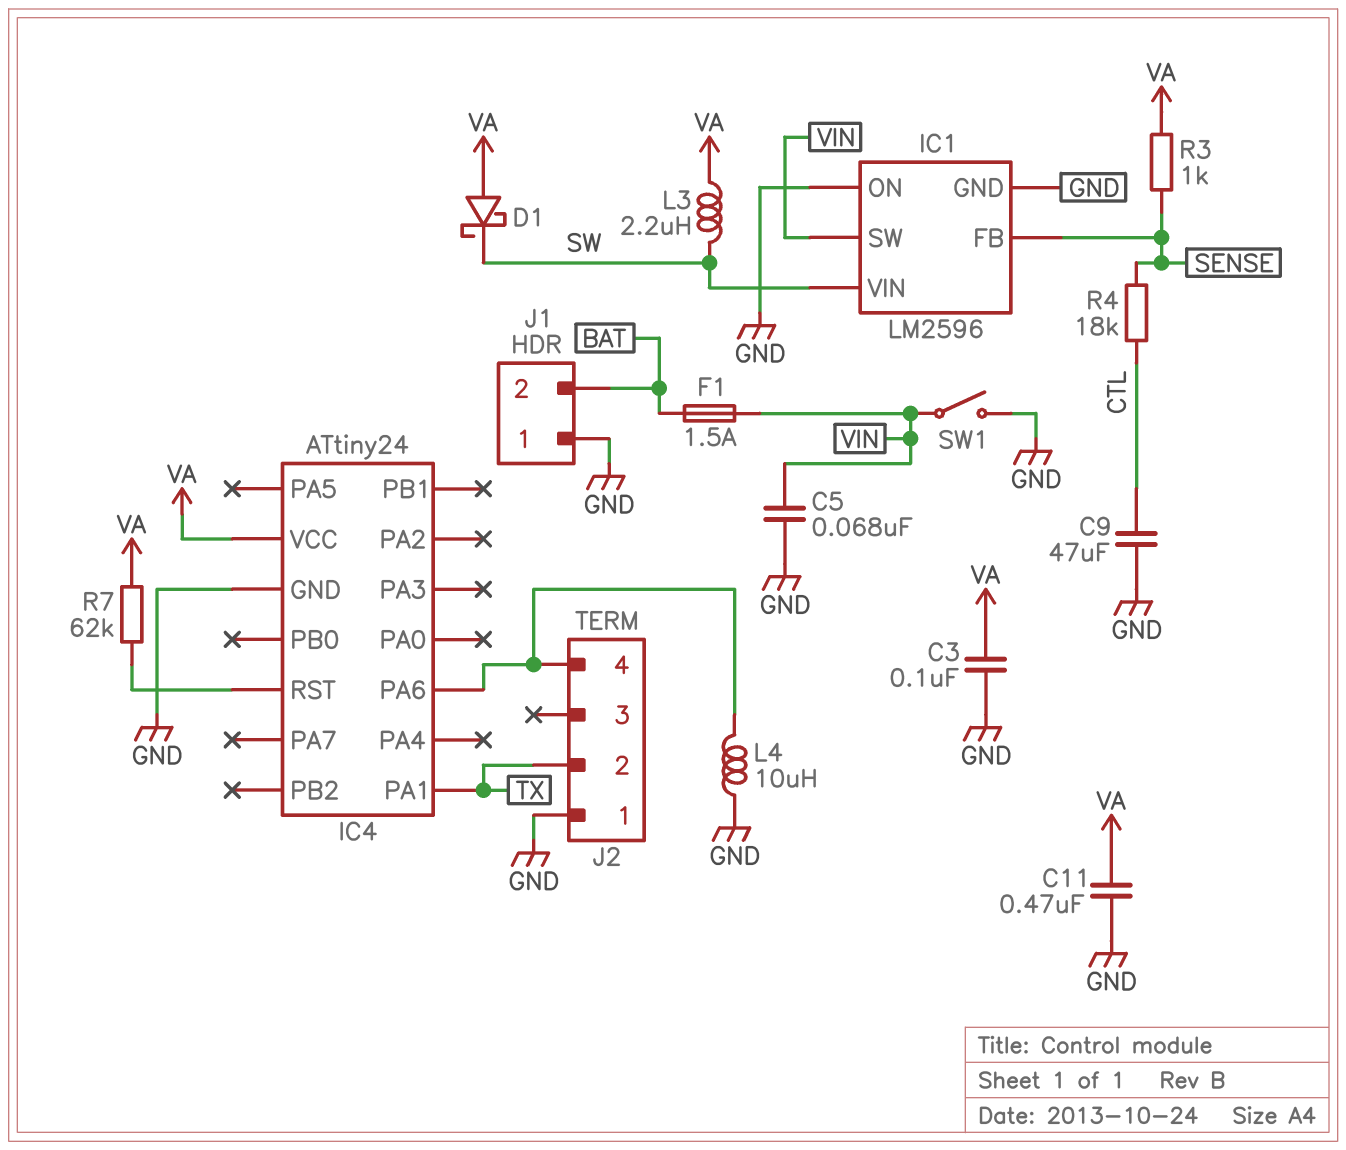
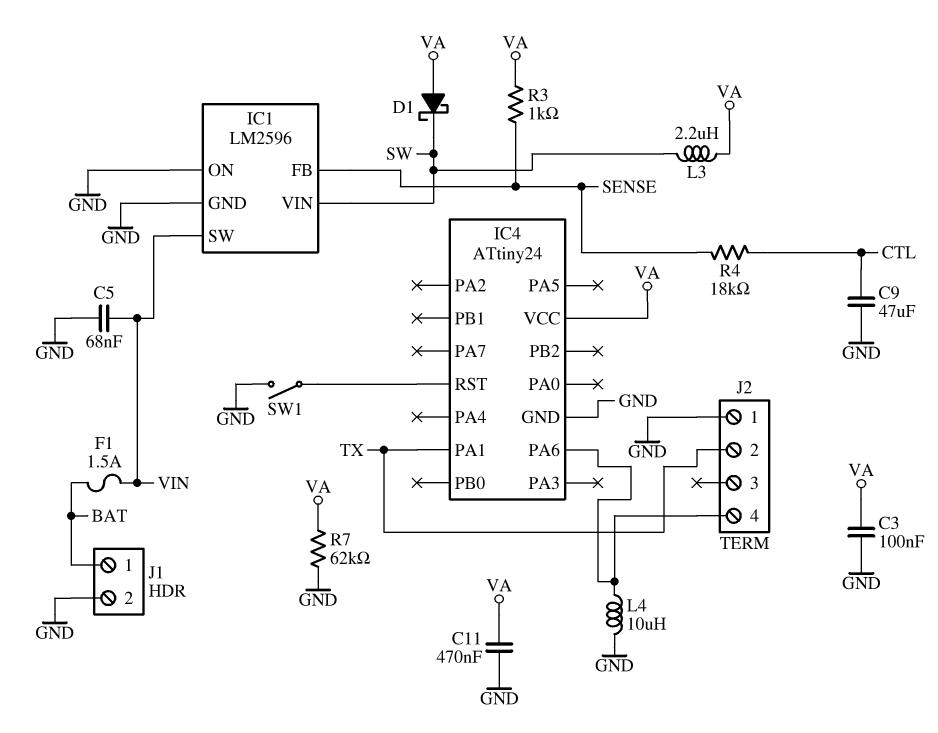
J1 pin 1: GND -> BAT
J1 pin 2: BAT -> GND
R7: 62k (IC4/RST, VA) -> 62k (GND, VA)
SW1: switch (GND, VIN) -> switch (GND, IC4/RST)

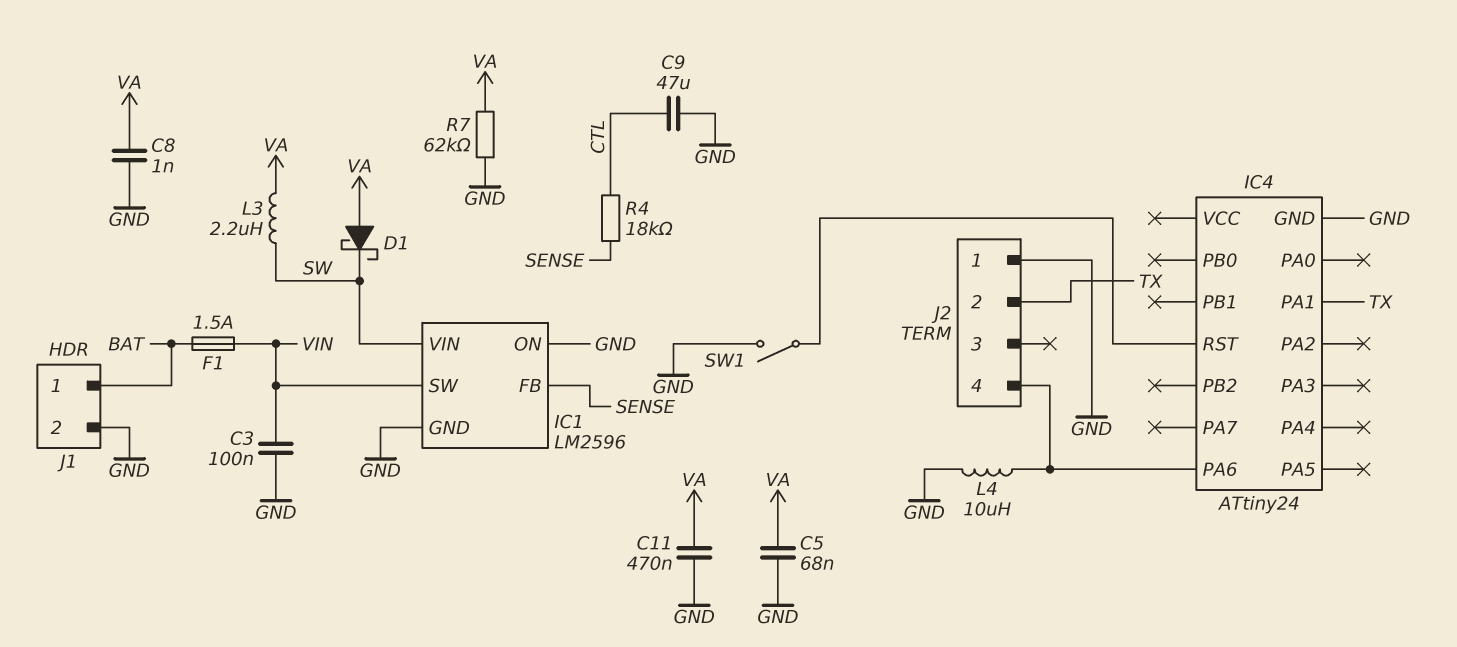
C3: 100nF (GND, VA) -> 100nF (GND, VIN)
C5: 68nF (GND, VIN) -> 68nF (GND, VA)
C8: none -> 1nF (GND, VA)
IC4 pin VCC: VA -> none
R3: 1k (SENSE, VA) -> none

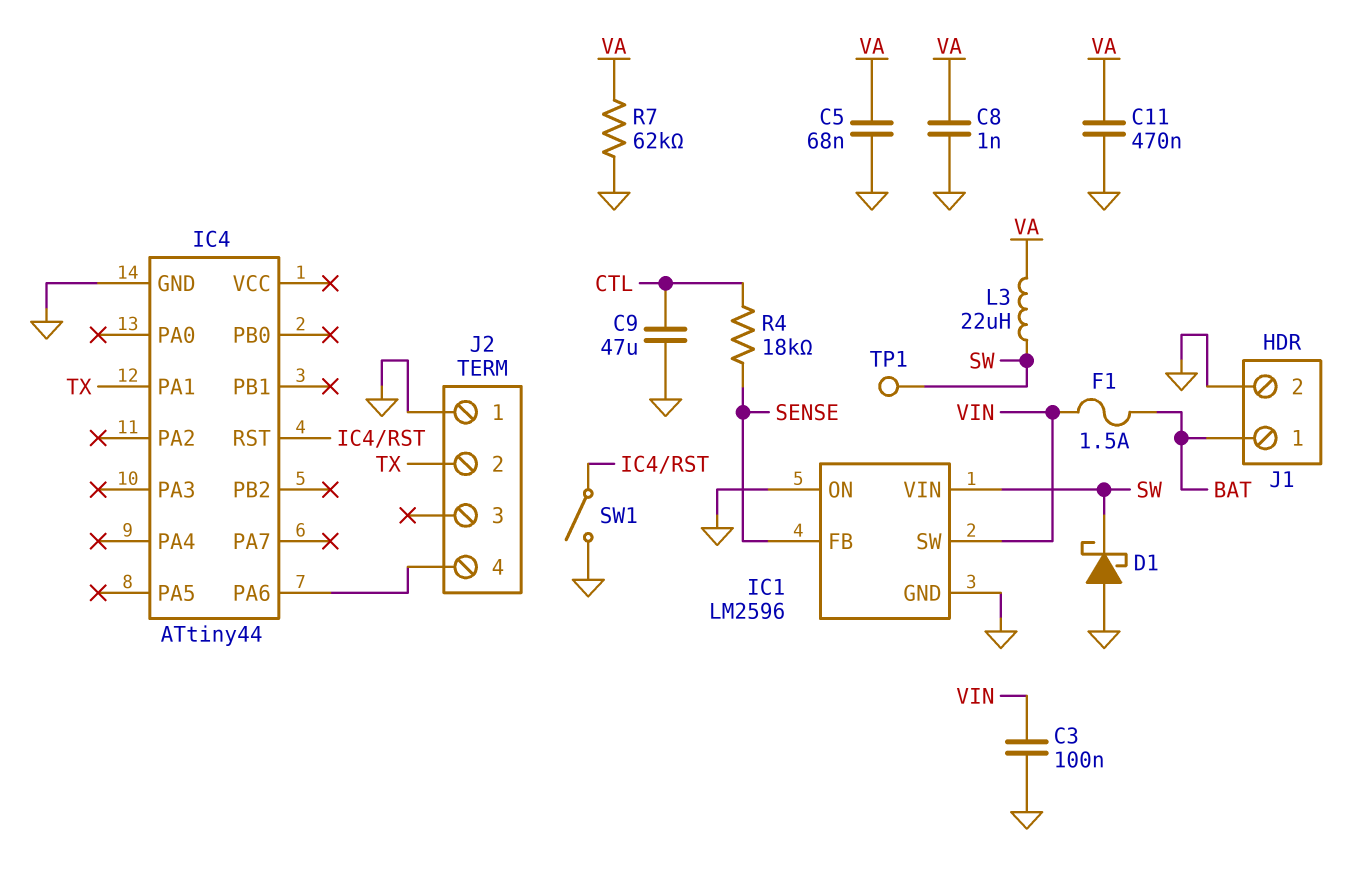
D1: schottky (A VA, K SW) -> schottky (A GND, K SW)
IC4: ATtiny24 -> ATtiny44
L3: 2.2uH (SW, VA) -> 22uH (SW, VA)
L4: 10uH (GND, IC4/PA6) -> none
TP1: none -> test point (SW)

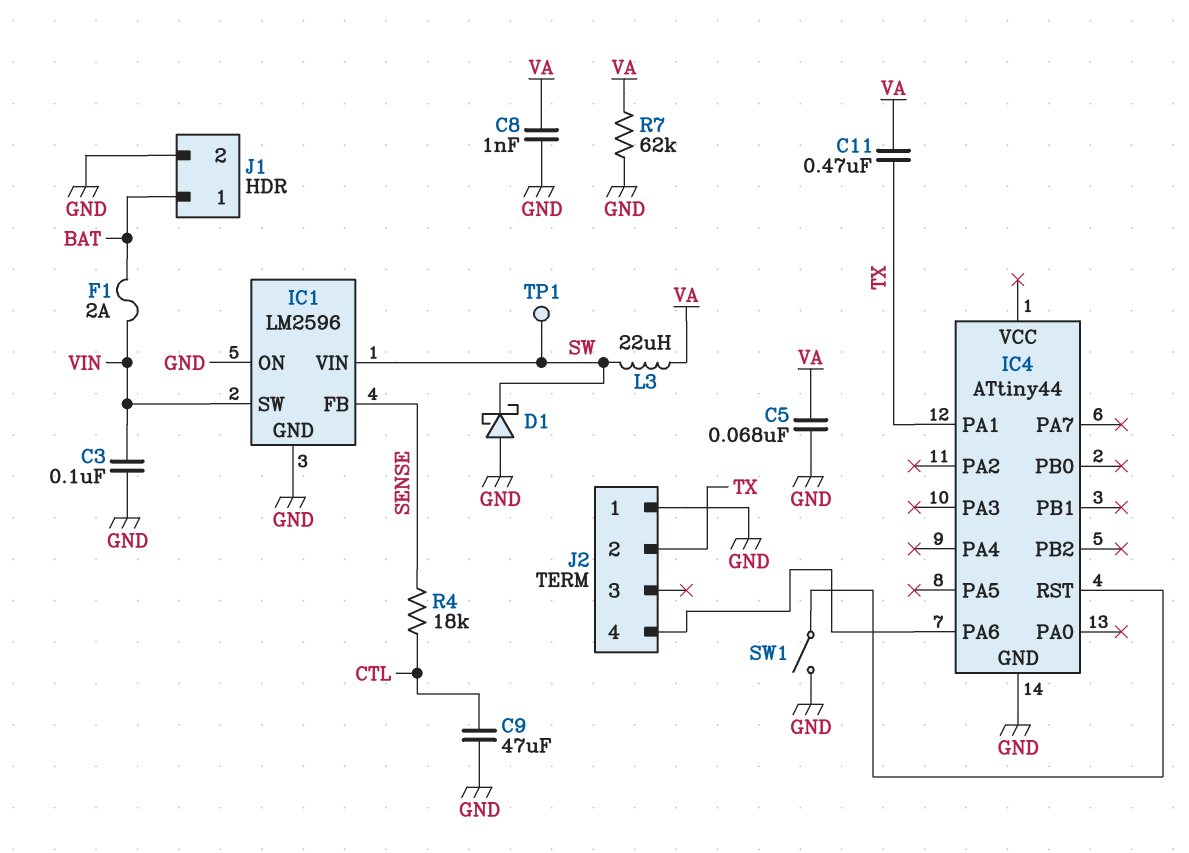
C11: 470nF (GND, VA) -> 470nF (TX, VA)
F1: 1.5A (BAT, VIN) -> 2A (BAT, VIN)

